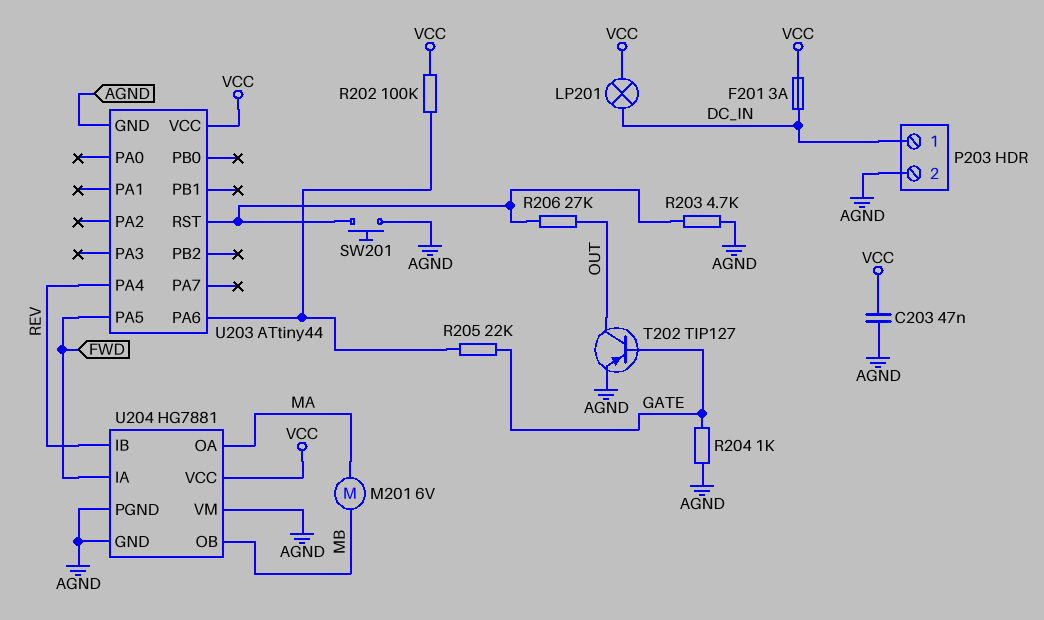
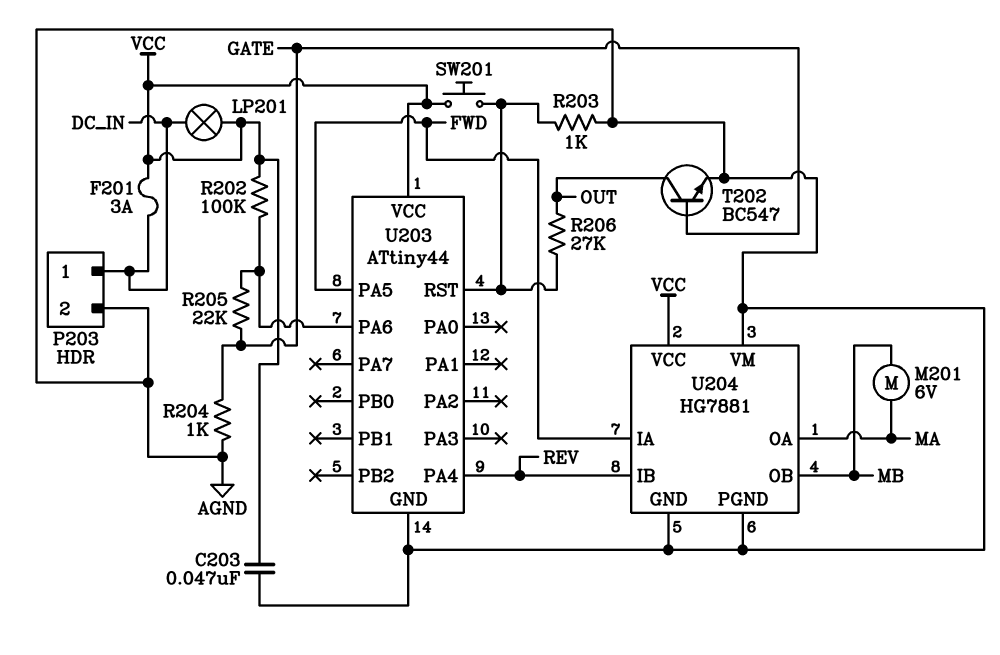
R203: 4.7k (AGND, U203/RST) -> 1k (AGND, U203/RST)
SW201: button (AGND, U203/RST) -> button (U203/RST, VCC)
T202: PNP TIP127 (B GATE, C OUT, E AGND) -> NPN BC547 (B GATE, C OUT, E AGND)

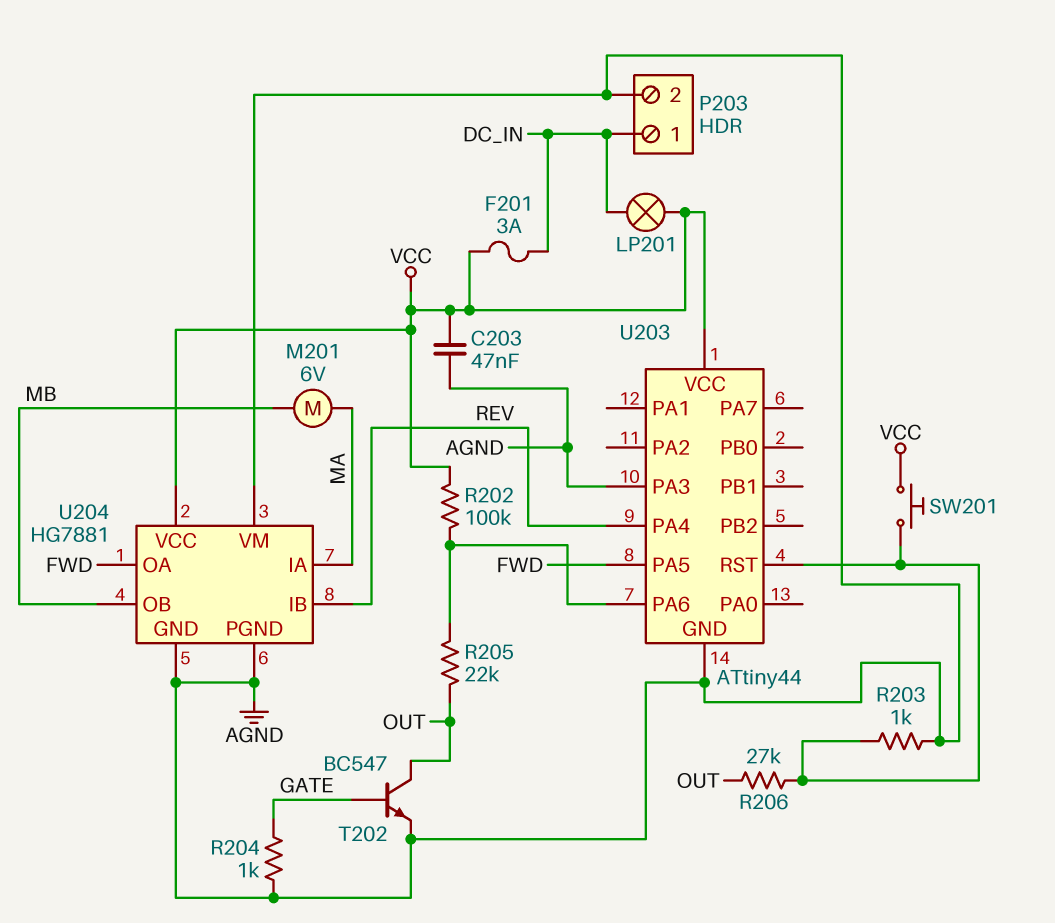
R205: 22k (GATE, U203/PA6) -> 22k (OUT, U203/PA6)
U203 pin PA3: none -> AGND
U204 pin IA: FWD -> MA
U204 pin OA: MA -> FWD

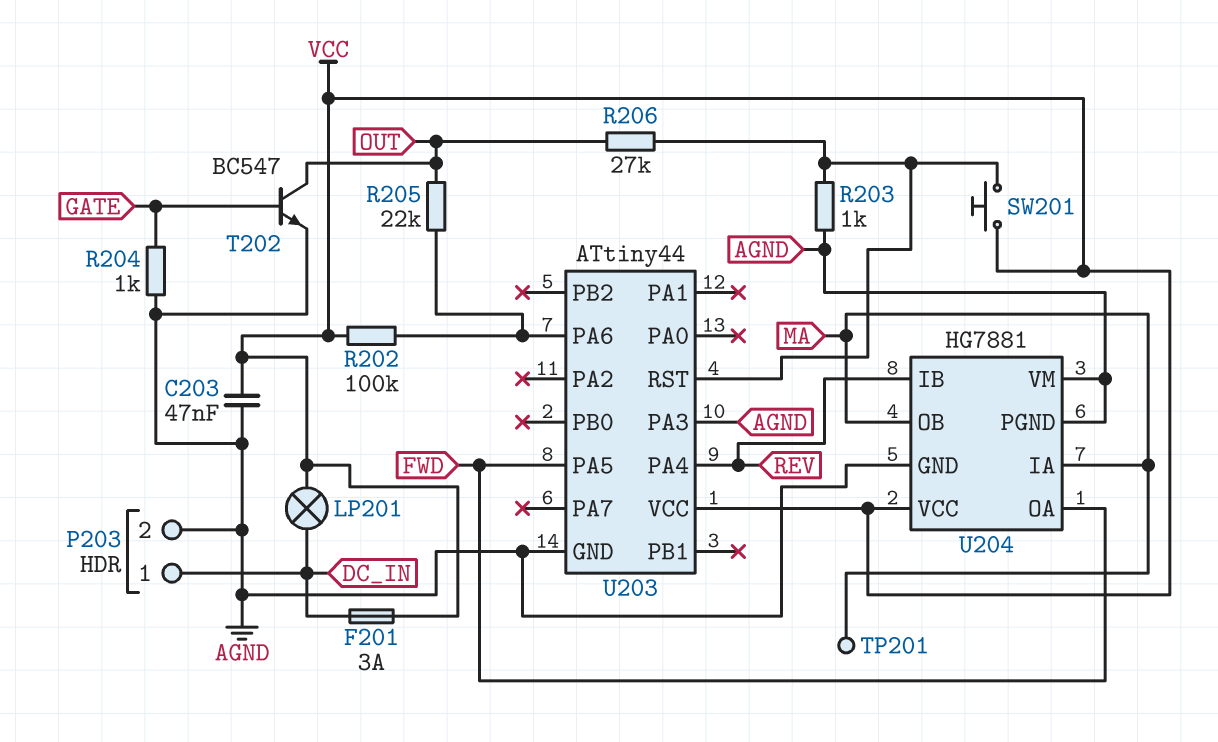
M201: motor 6V (MA, MB) -> none
TP201: none -> test point (MA)
U204 pin OB: MB -> MA

